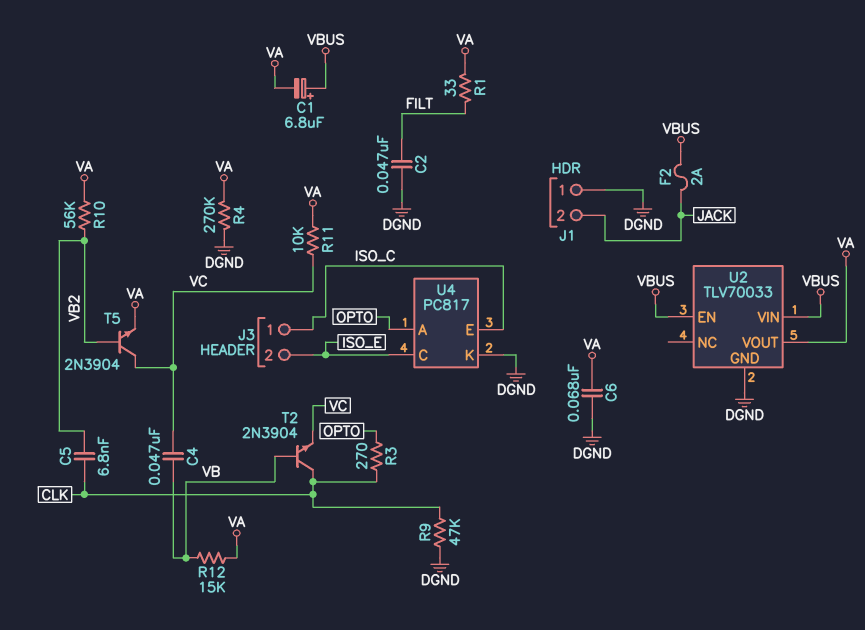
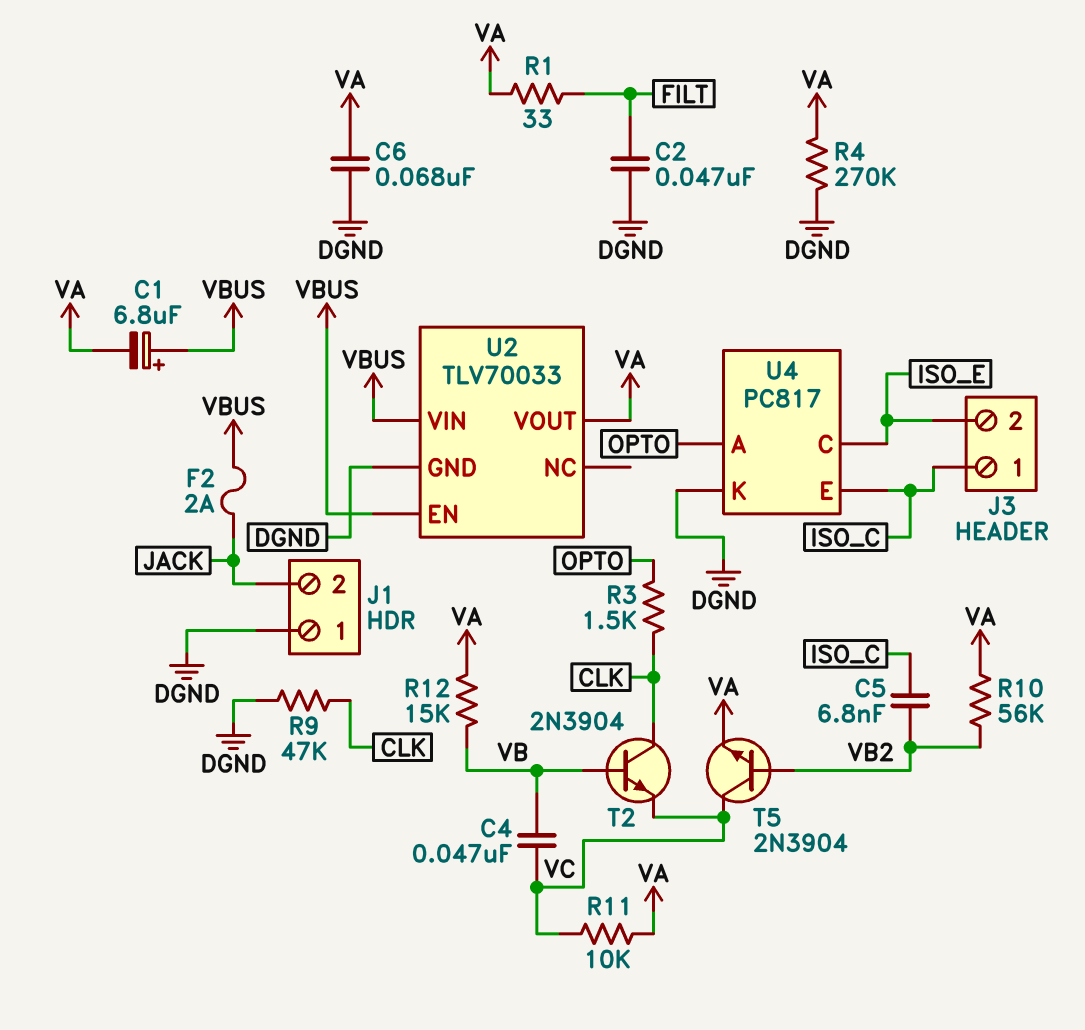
C5: 6.8nF (CLK, VB2) -> 6.8nF (ISO_C, VB2)
R3: 270 (CLK, OPTO) -> 1.5k (CLK, OPTO)

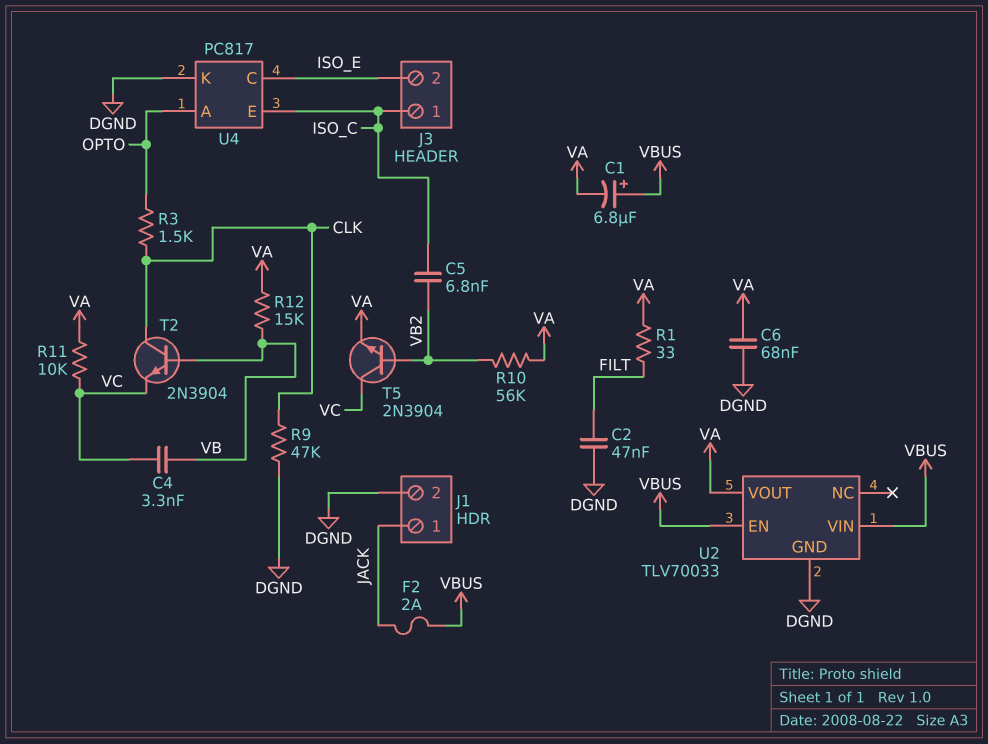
C4: 47nF (VB, VC) -> 3.3nF (VB, VC)
J1 pin 1: DGND -> JACK
J1 pin 2: JACK -> DGND
R4: 270k (DGND, VA) -> none

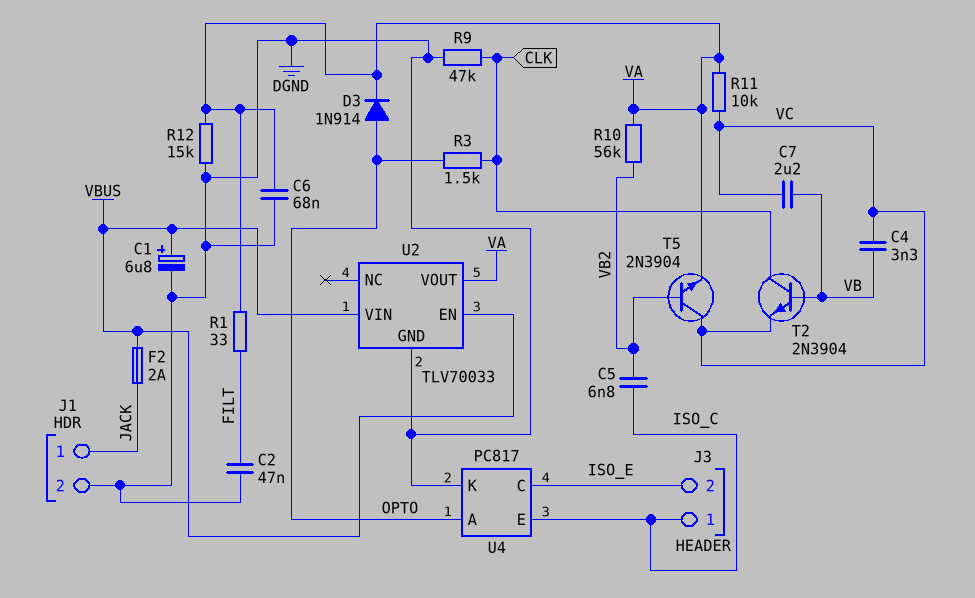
C1: 6.8uF (plus VBUS, minus VA) -> 6.8uF (plus VBUS, minus DGND)
C7: none -> 2.2uF (VB, VC)
D3: none -> diode 1N914 (A OPTO, K VA)
R12: 15k (VA, VB) -> 15k (DGND, VA)

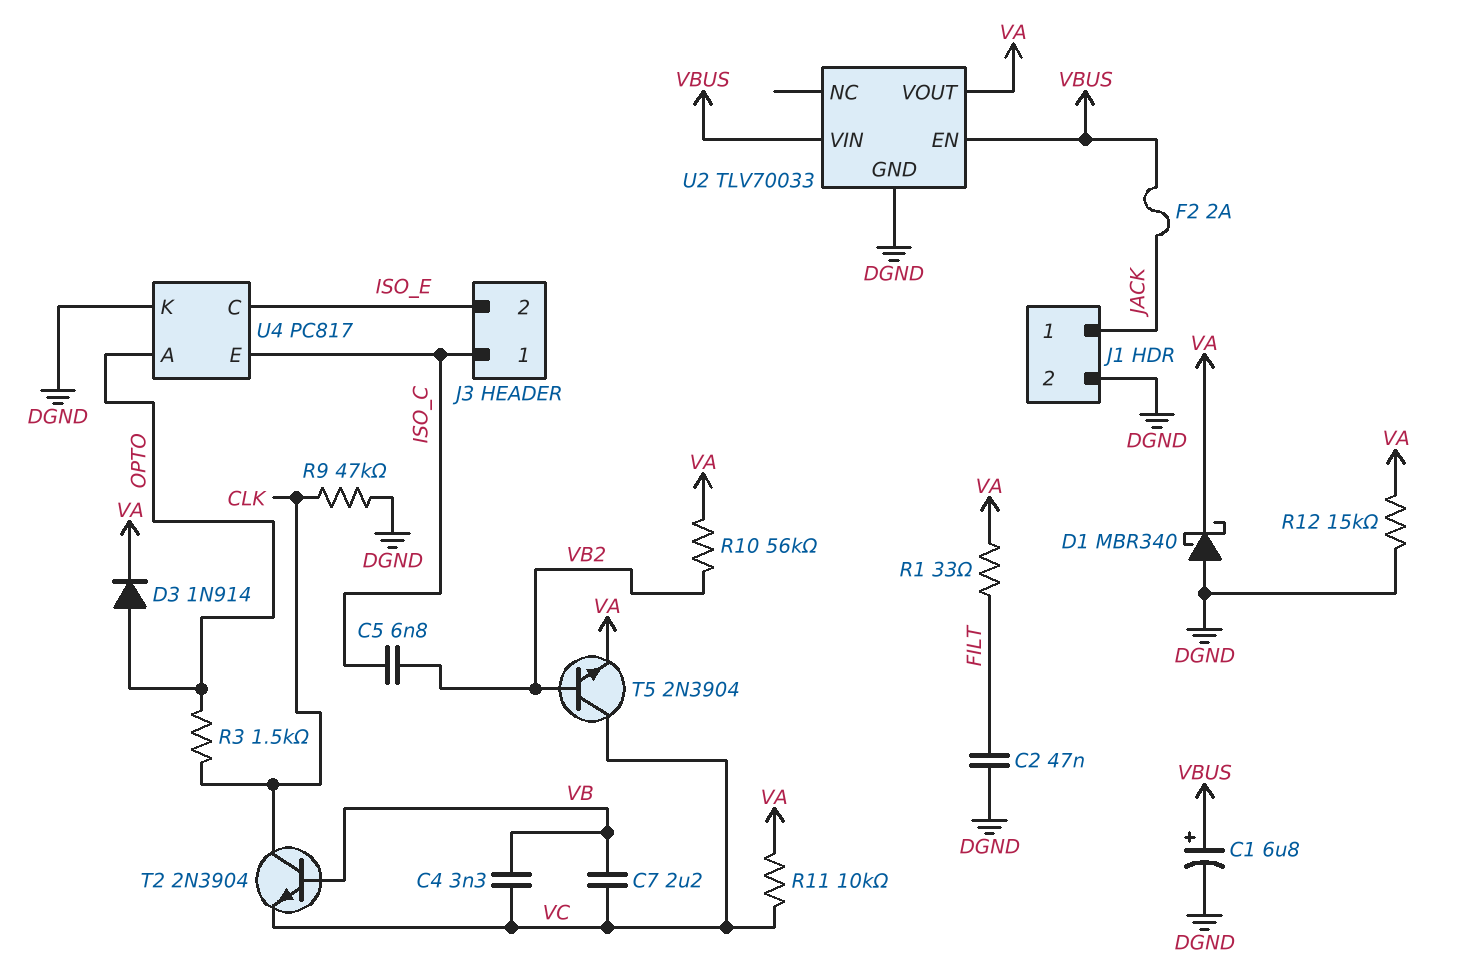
C6: 68nF (DGND, VA) -> none
D1: none -> schottky MBR340 (A DGND, K VA)

